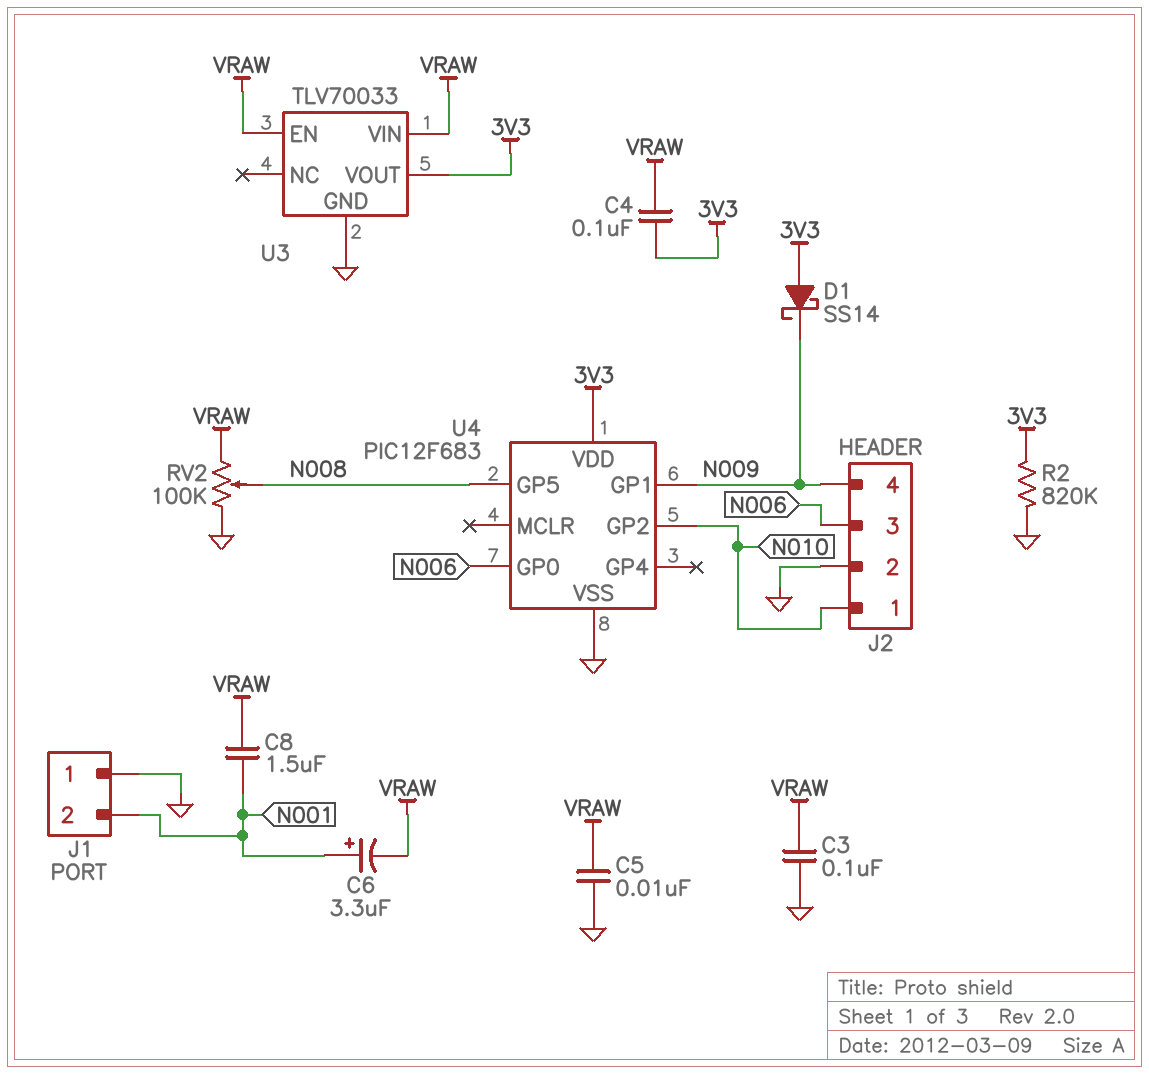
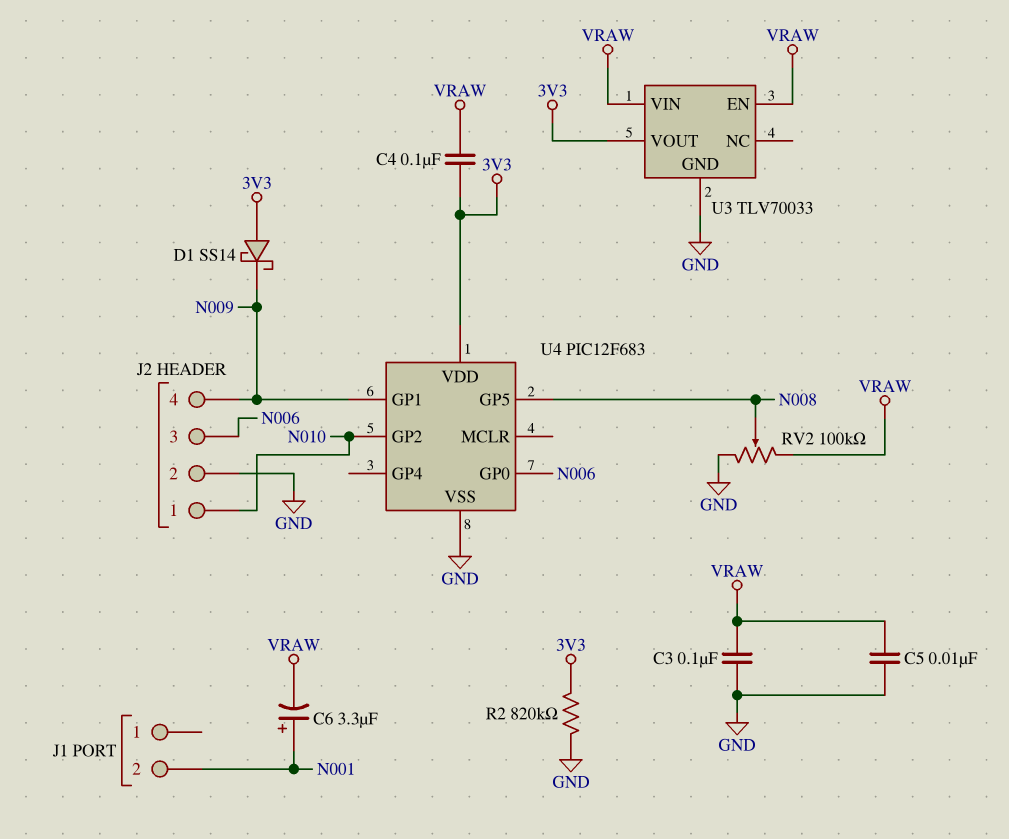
C8: 1.5uF (N001, VRAW) -> none
J1 pin 1: GND -> none

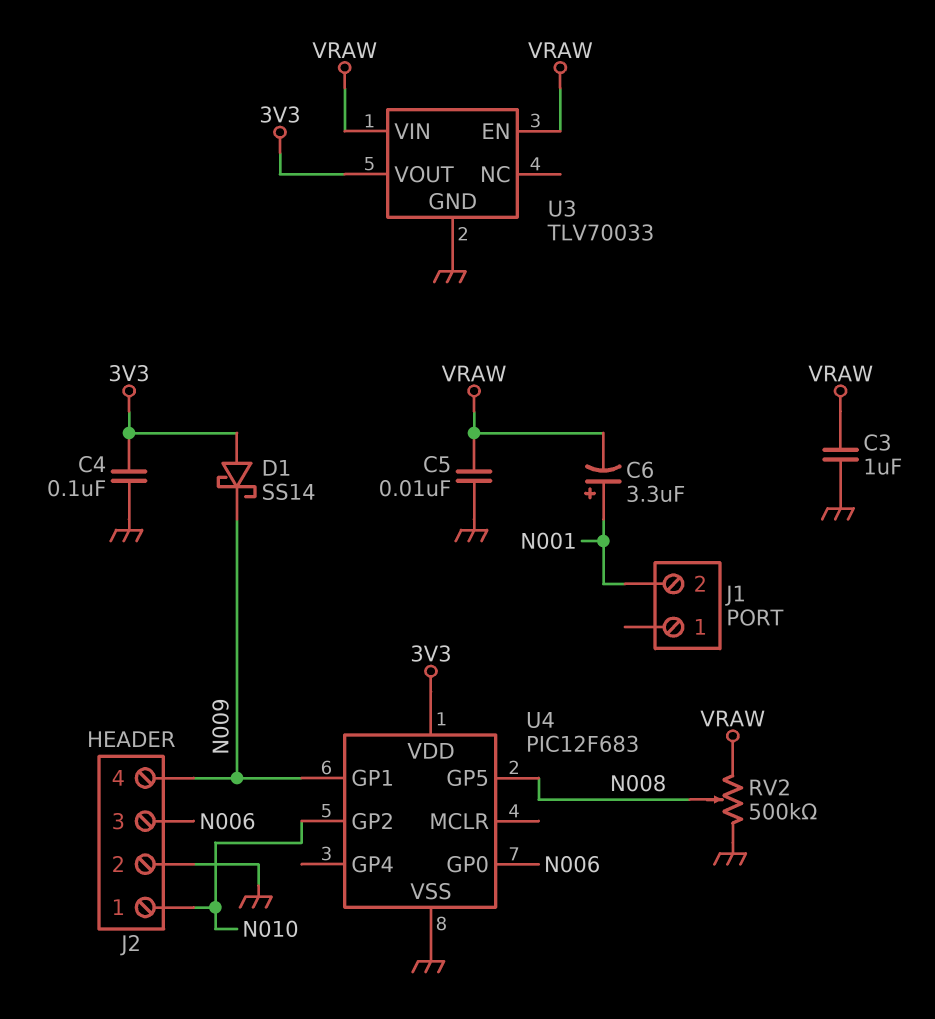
C3: 100nF (GND, VRAW) -> 1uF (GND, VRAW)
C4: 100nF (3V3, VRAW) -> 100nF (3V3, GND)
R2: 820k (3V3, GND) -> none
RV2: 100k (GND, VRAW, wiper N008) -> 500k (GND, VRAW, wiper N008)

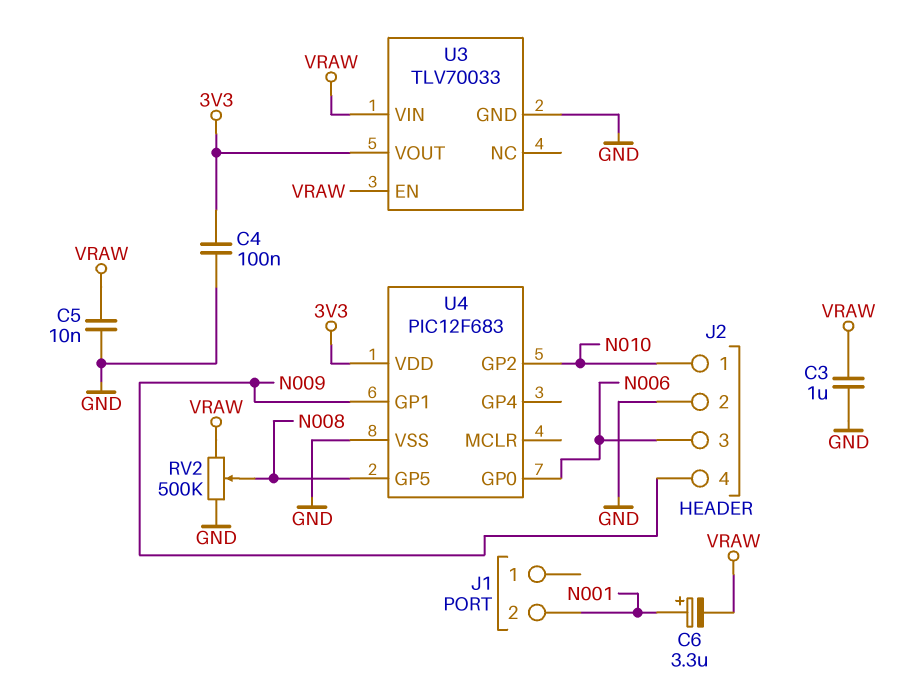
D1: schottky SS14 (A 3V3, K N009) -> none

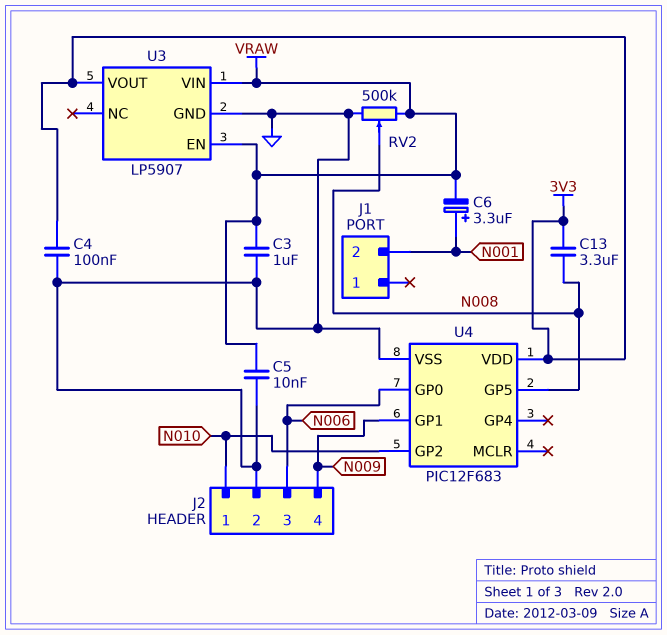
C13: none -> 3.3uF (3V3, N008)
U3: TLV70033 -> LP5907

